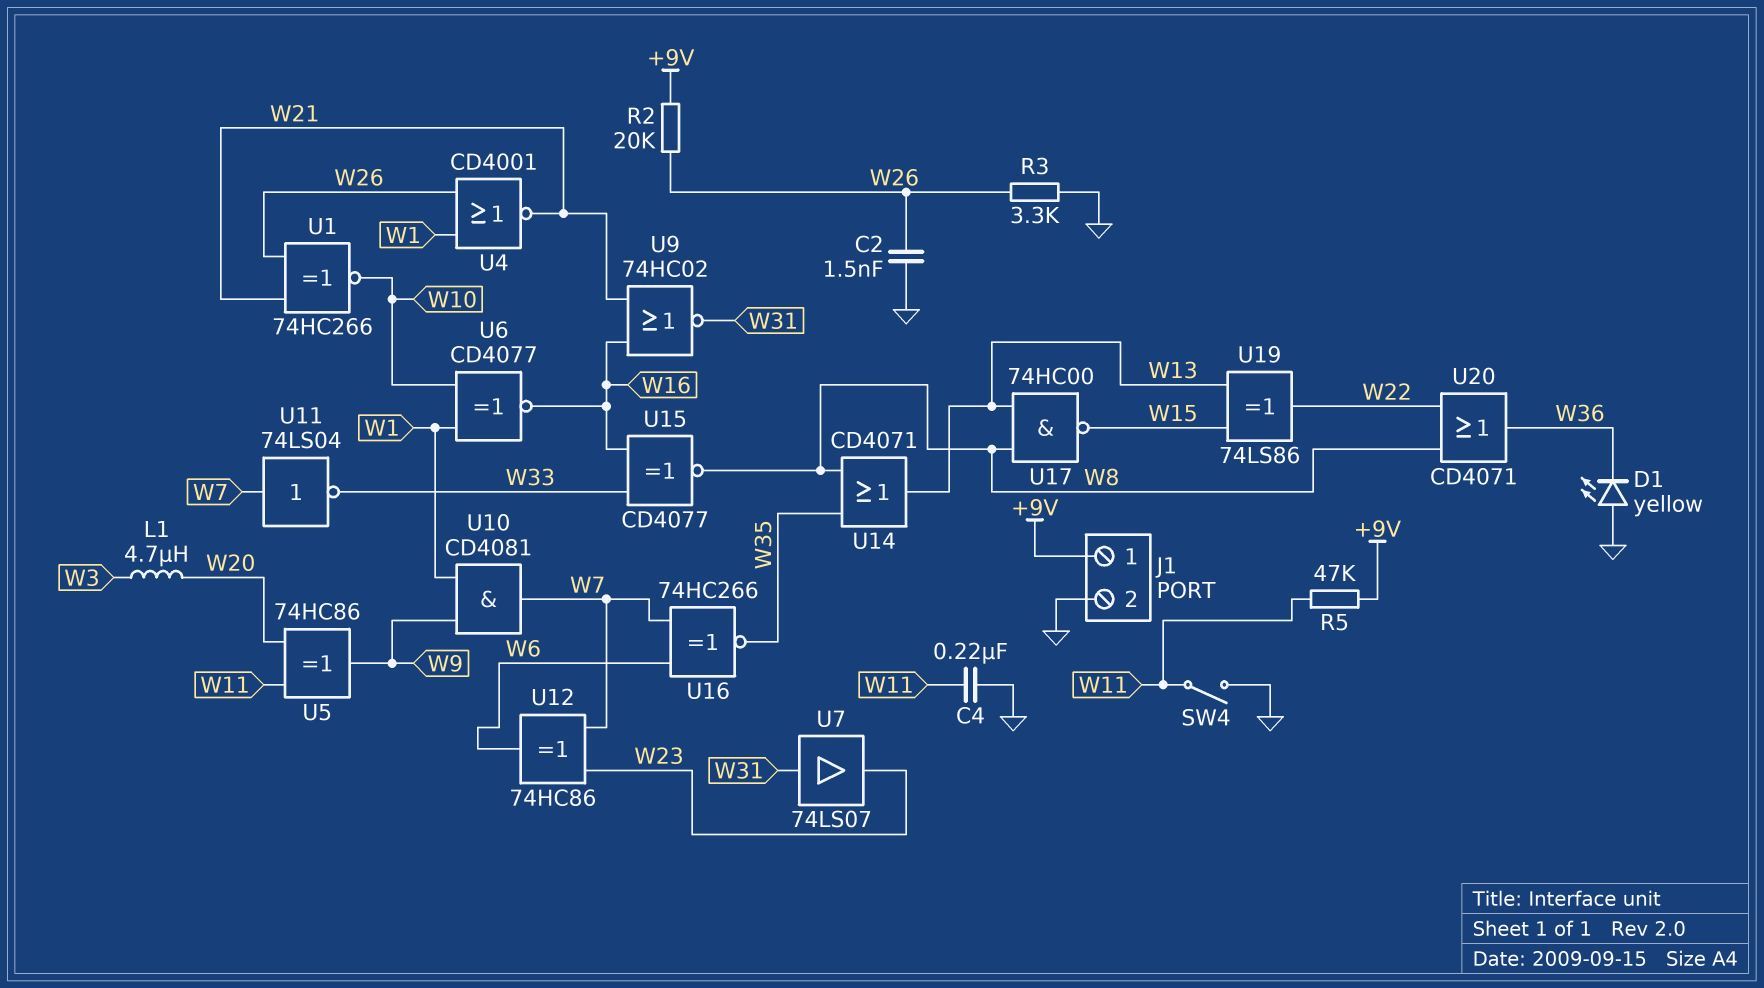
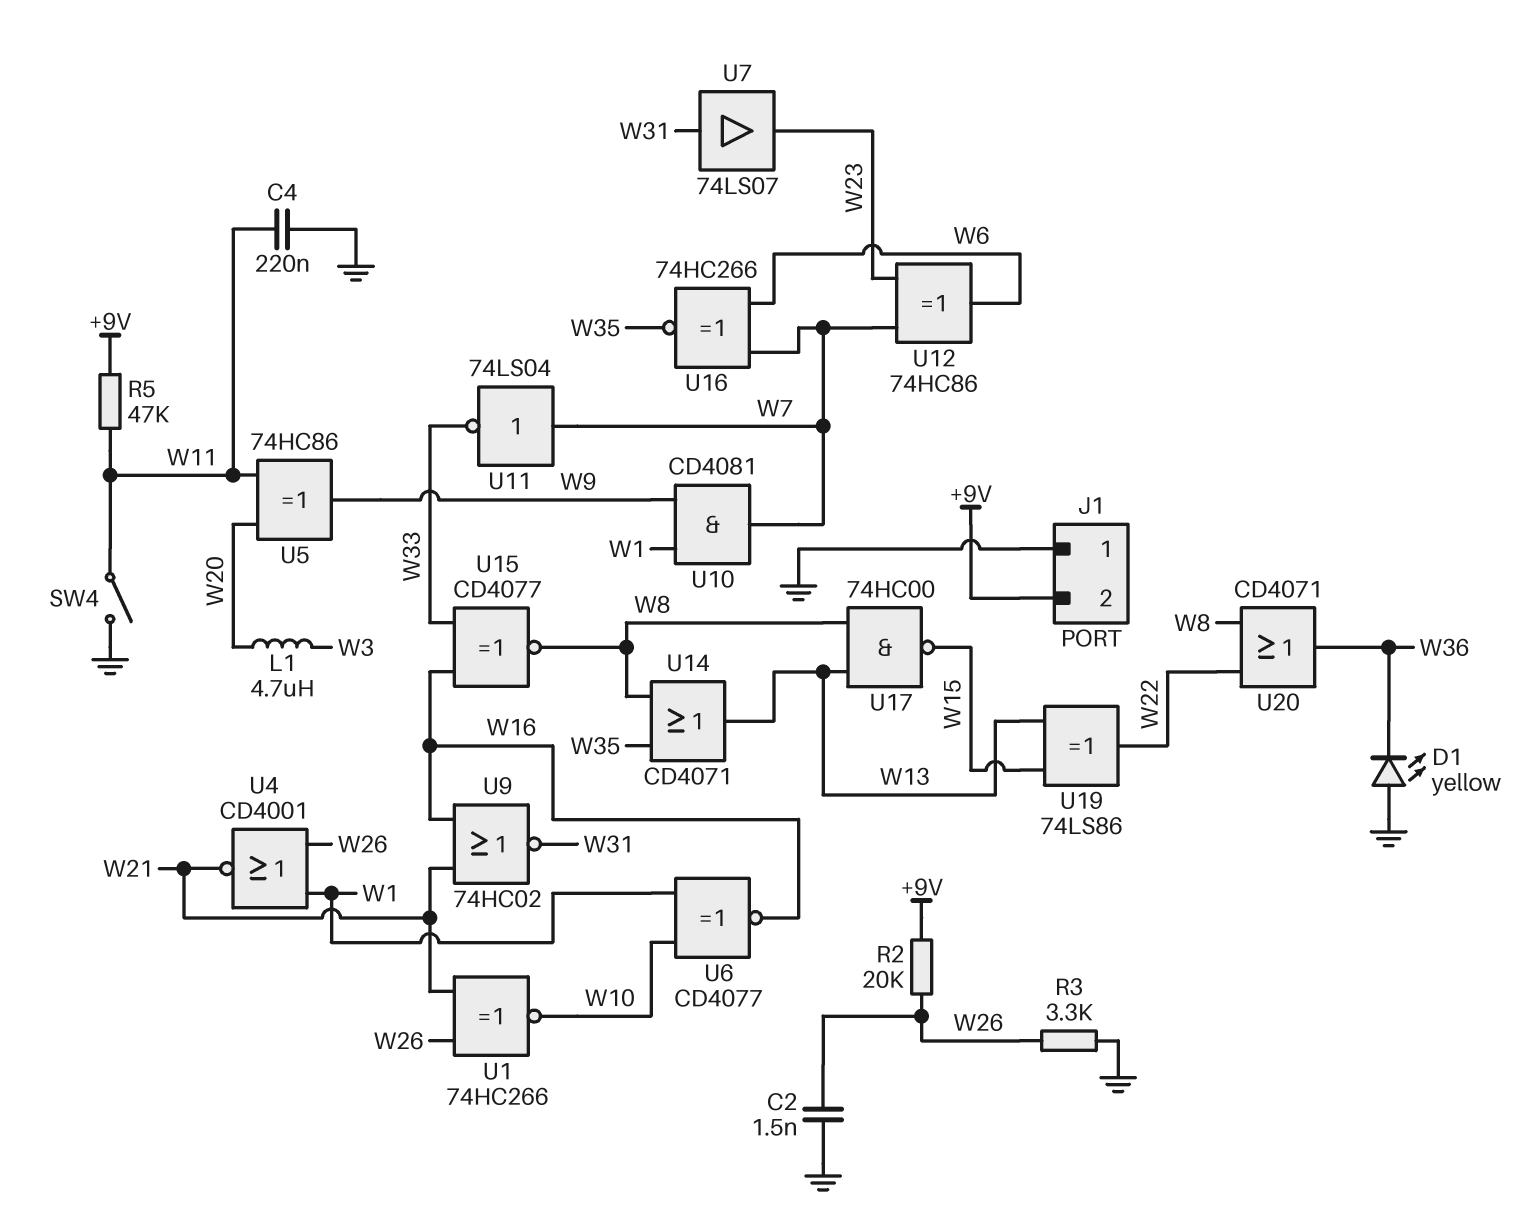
J1 pin 1: +9V -> GND
J1 pin 2: GND -> +9V

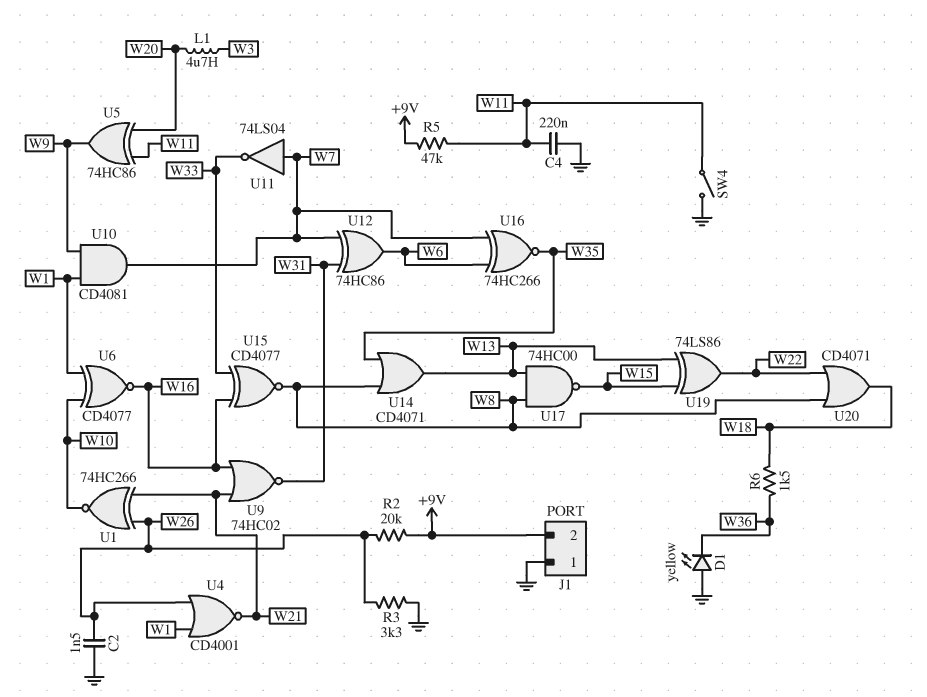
R6: none -> 1.5k (W18, W36)
U7: buffer 74LS07 (in W31, out W23) -> none
U12: XOR 74HC86 (in W7, in W23, out W6) -> XOR 74HC86 (in W7, in W31, out W6)
U20: OR CD4071 (in W8, in W22, out W36) -> OR CD4071 (in W8, in W22, out W18)

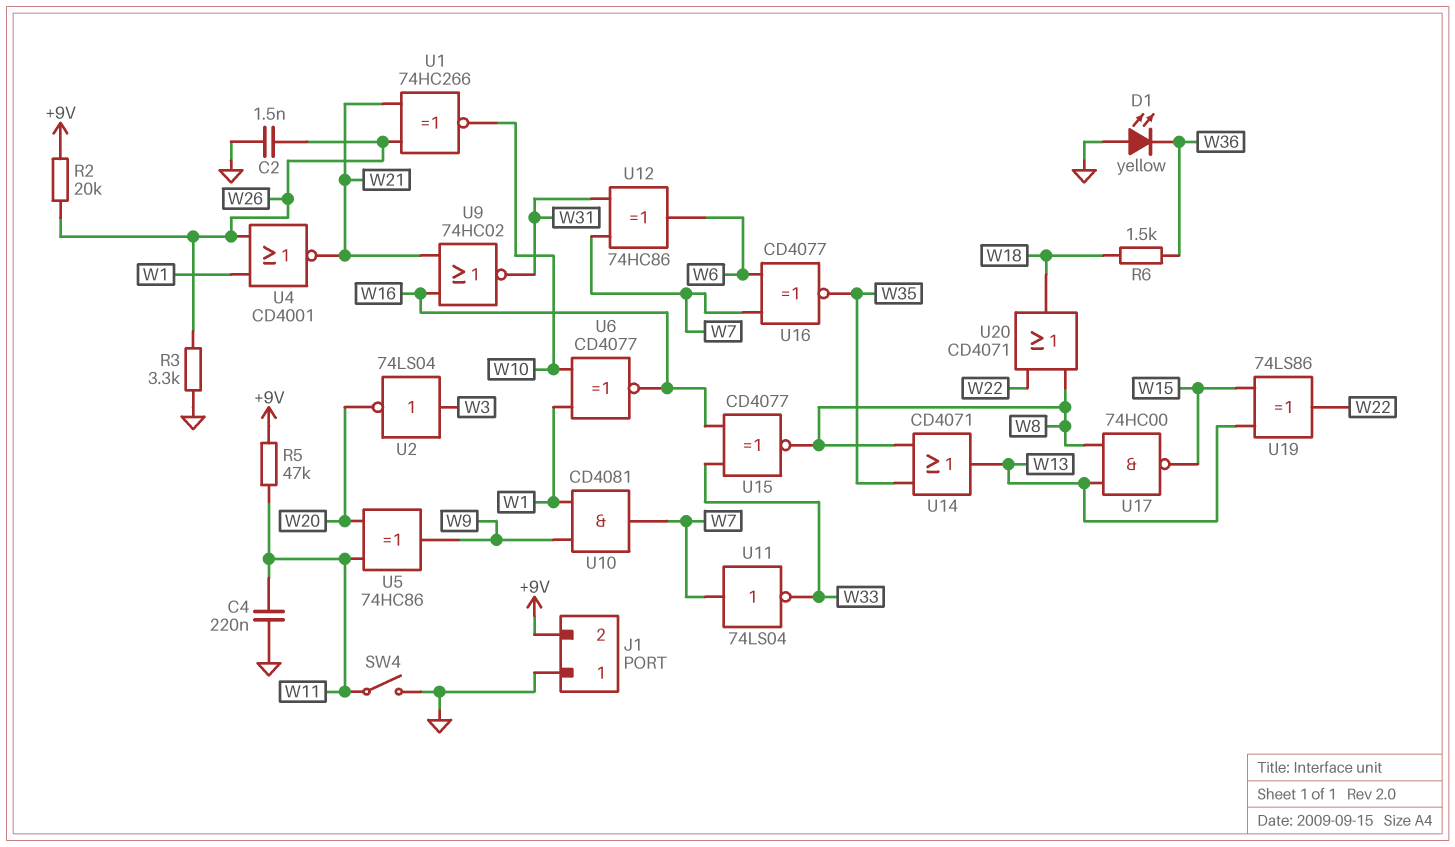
L1: 4.7uH (W3, W20) -> none
U2: none -> NOT 74LS04 (in W3, out W20)
U16: XNOR 74HC266 (in W6, in W7, out W35) -> XNOR CD4077 (in W6, in W7, out W35)

